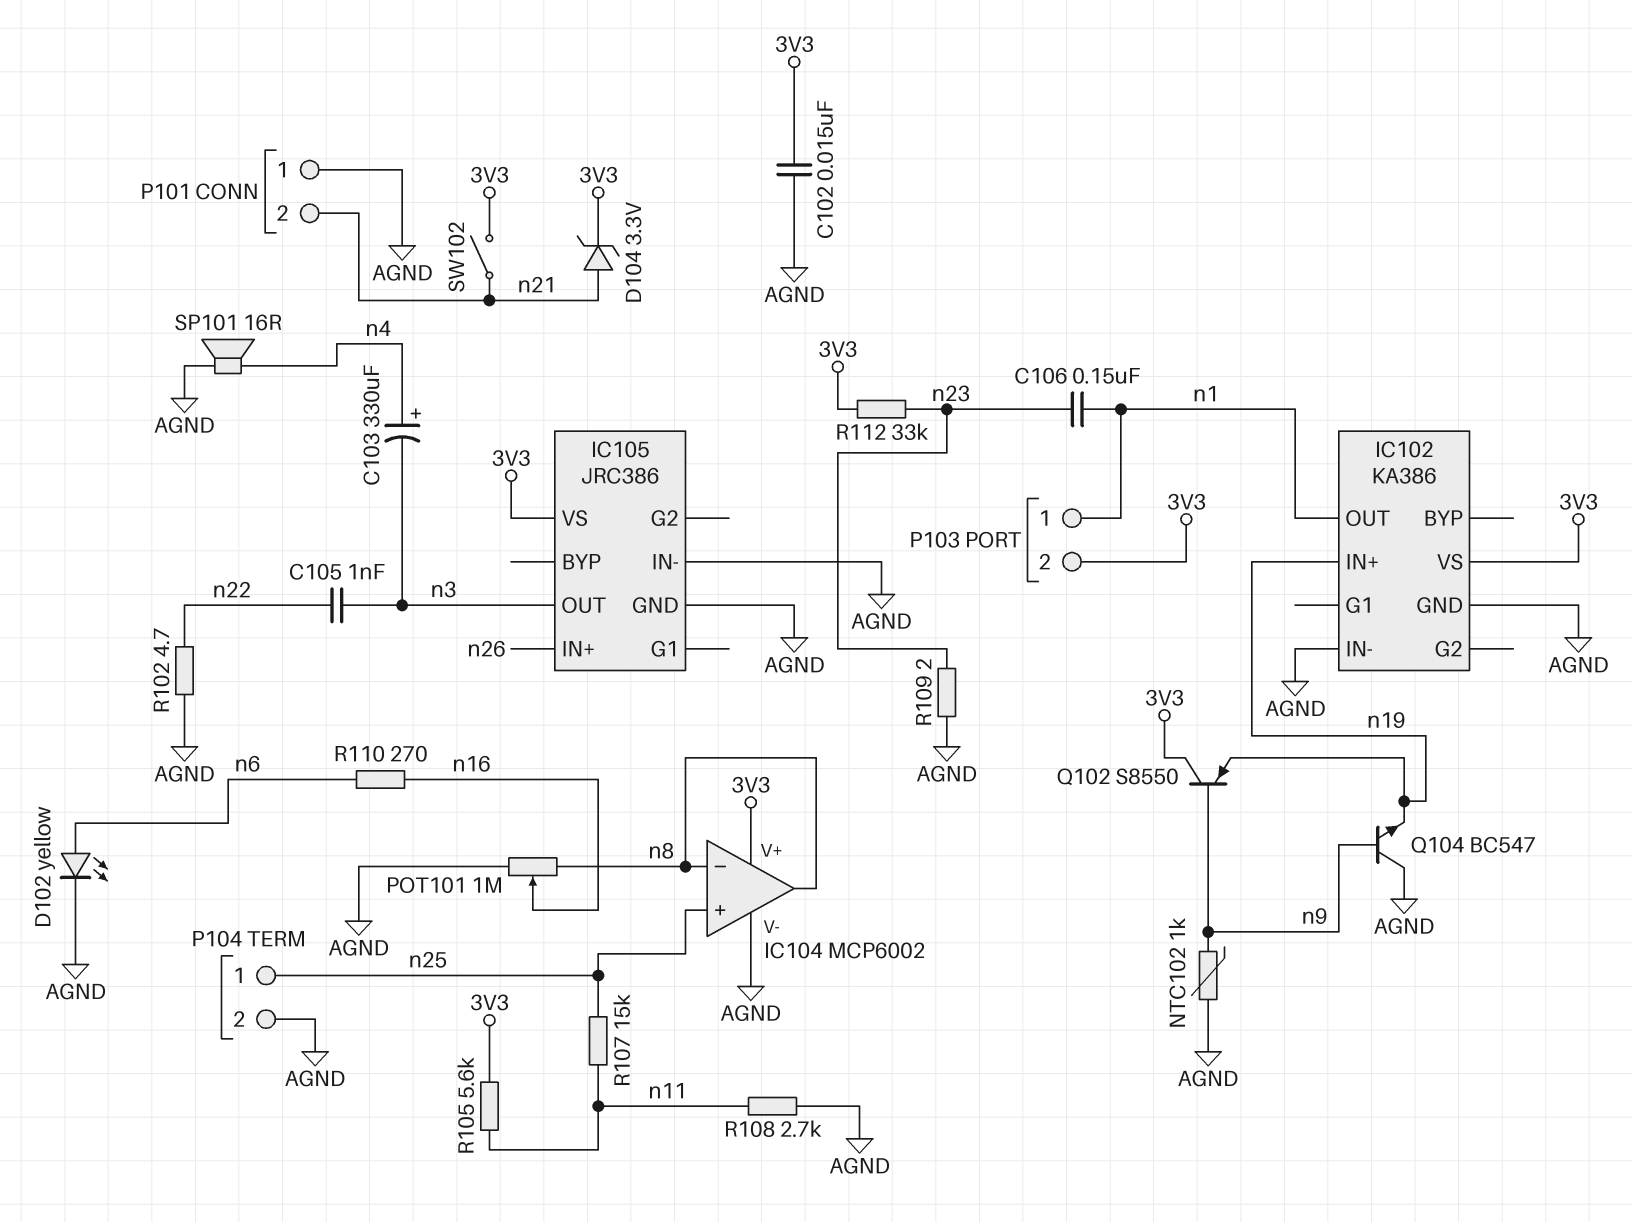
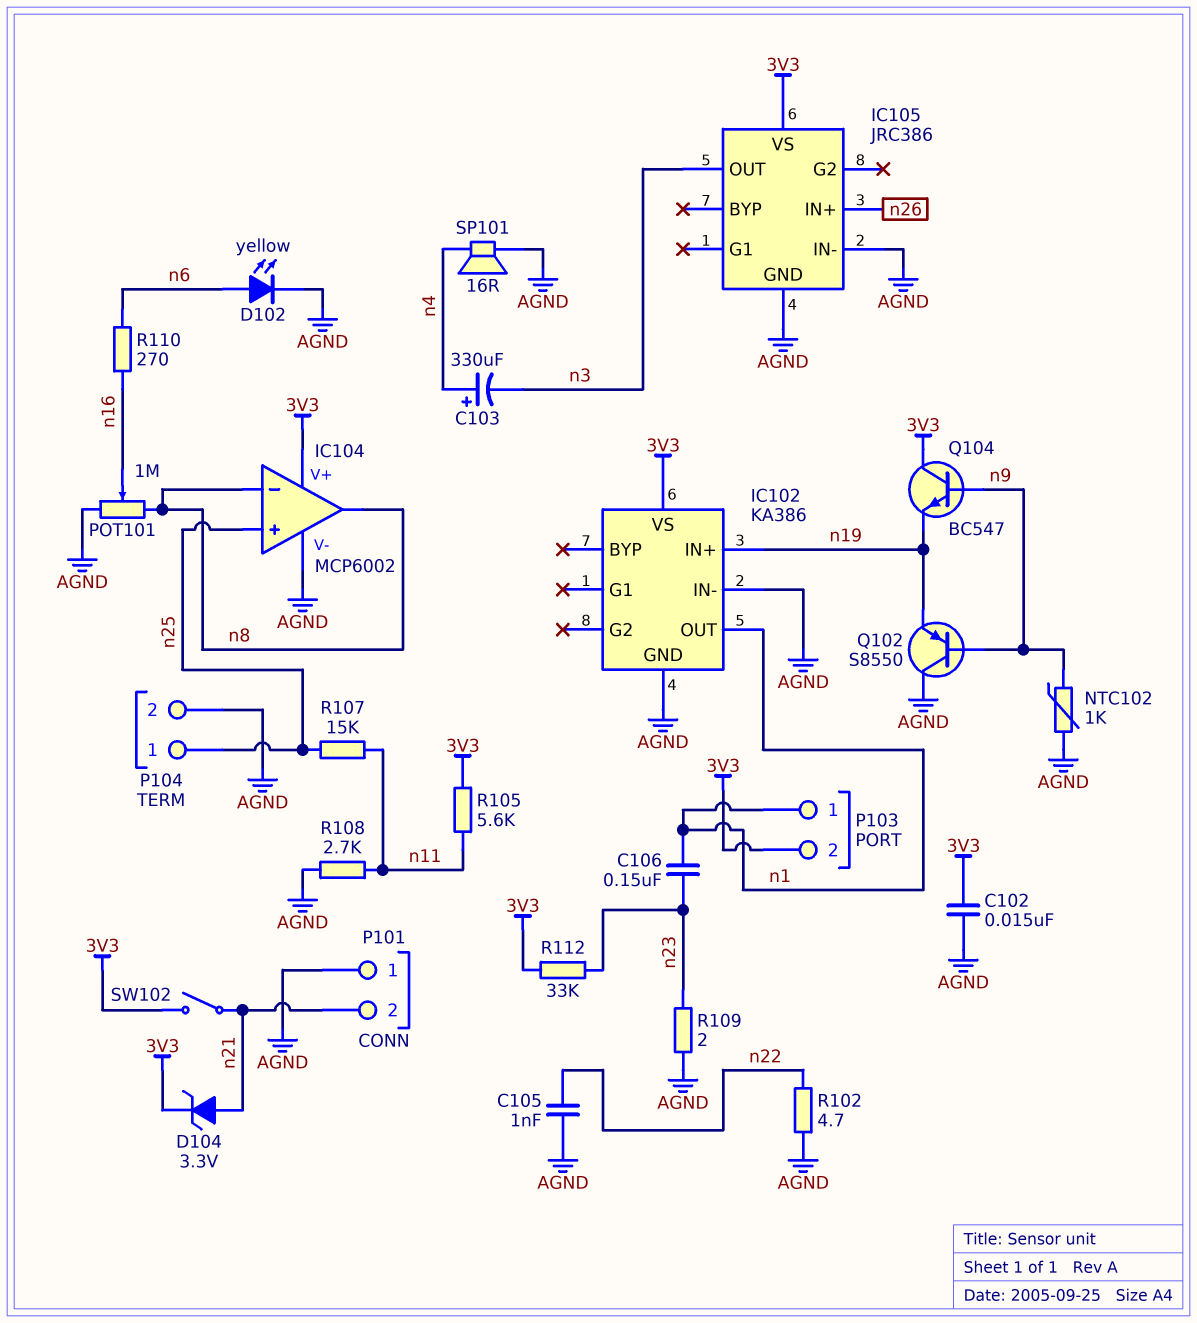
C105: 1nF (n3, n22) -> 1nF (AGND, n22)
Q102: PNP S8550 (B n9, C 3V3, E n19) -> PNP S8550 (B n9, C AGND, E n19)
Q104: NPN BC547 (B n9, C AGND, E n19) -> NPN BC547 (B n9, C 3V3, E n19)

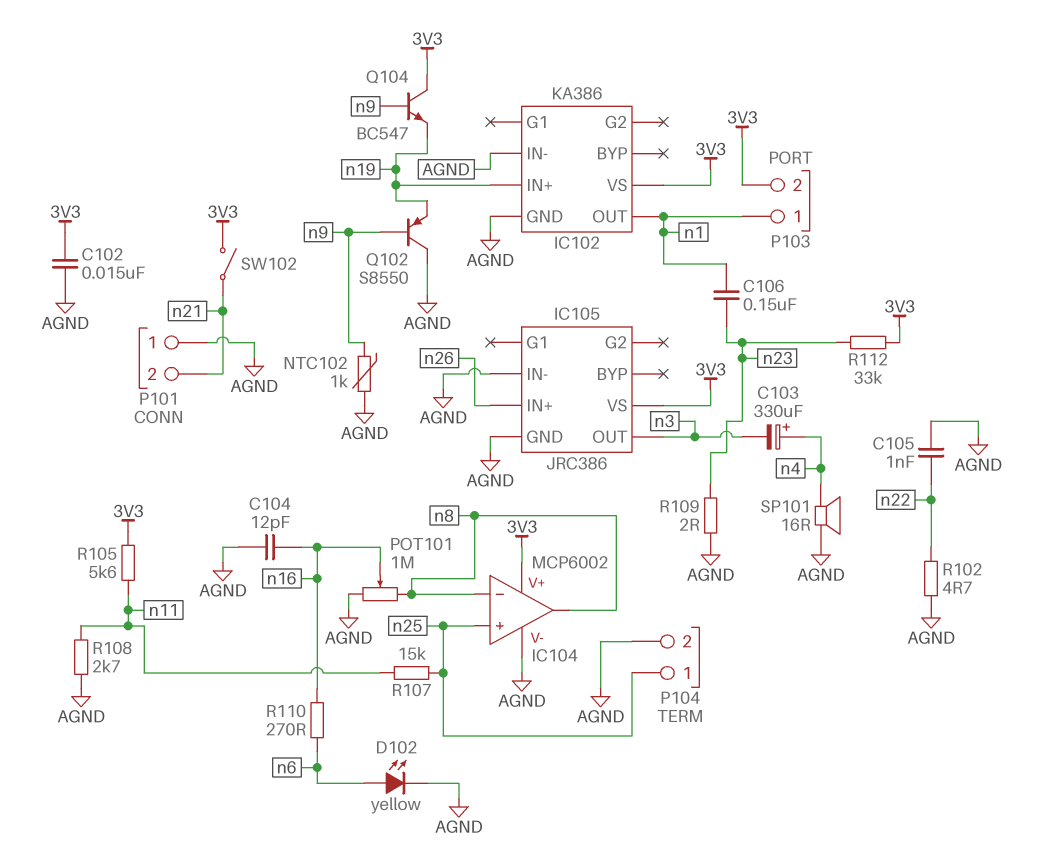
C104: none -> 12pF (AGND, n16)
D104: zener 3.3V (A n21, K 3V3) -> none

